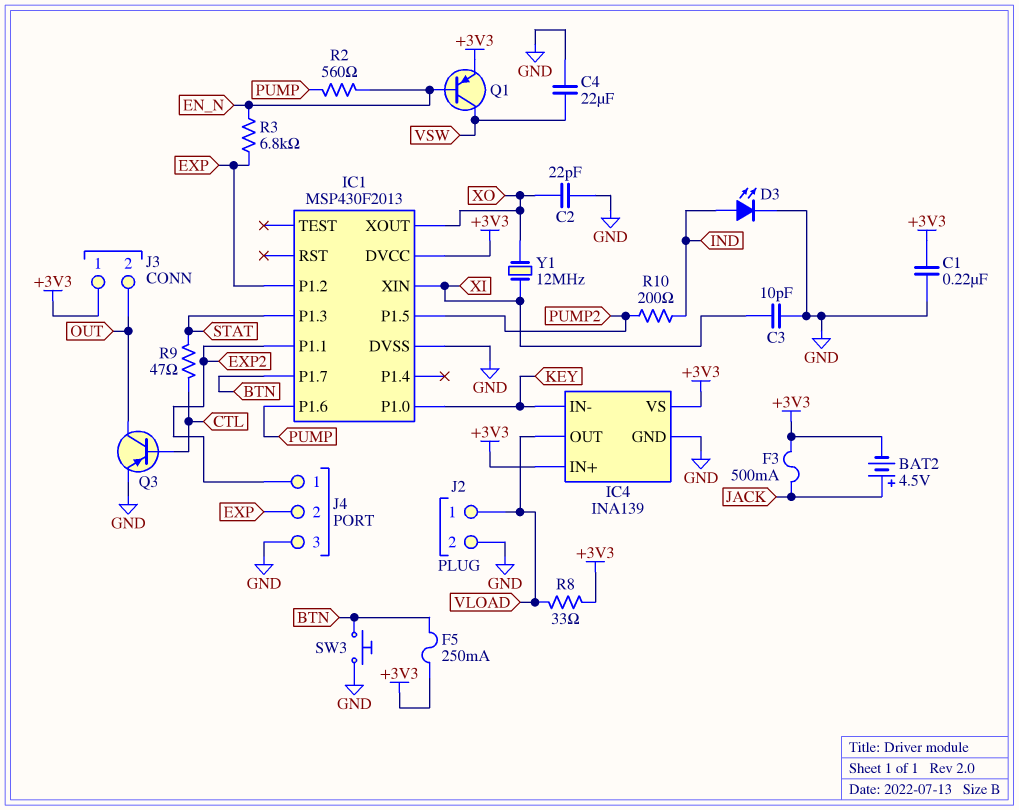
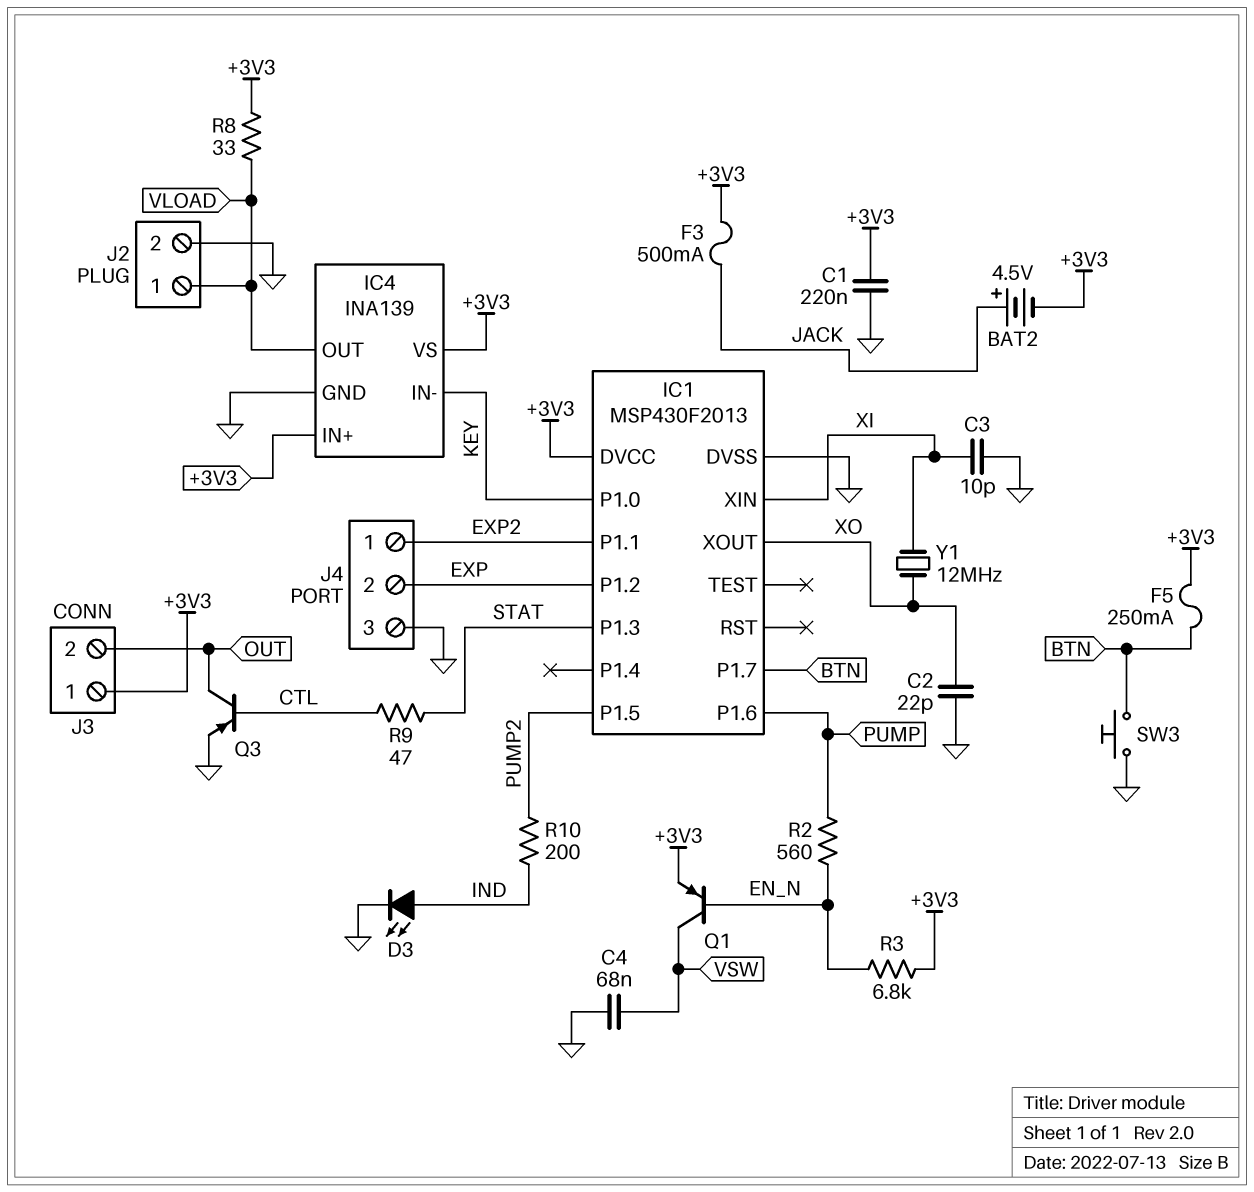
C4: 22uF (GND, VSW) -> 68nF (GND, VSW)
R3: 6.8k (EN_N, EXP) -> 6.8k (+3V3, EN_N)

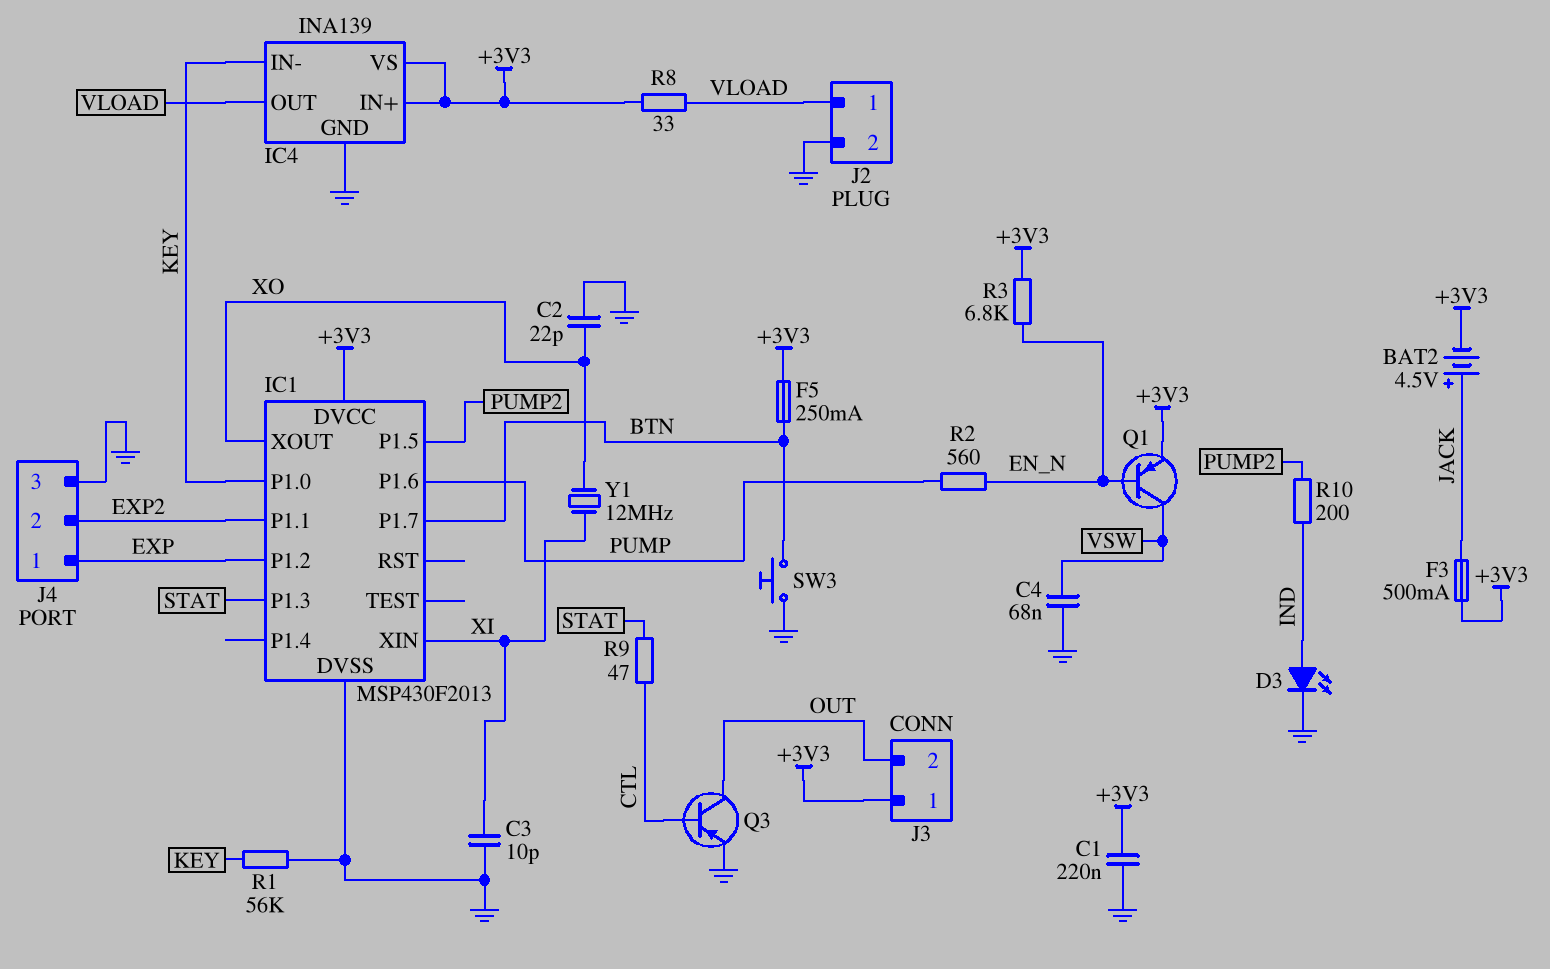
J4 pin 1: EXP2 -> EXP
J4 pin 2: EXP -> EXP2
R1: none -> 56k (GND, KEY)

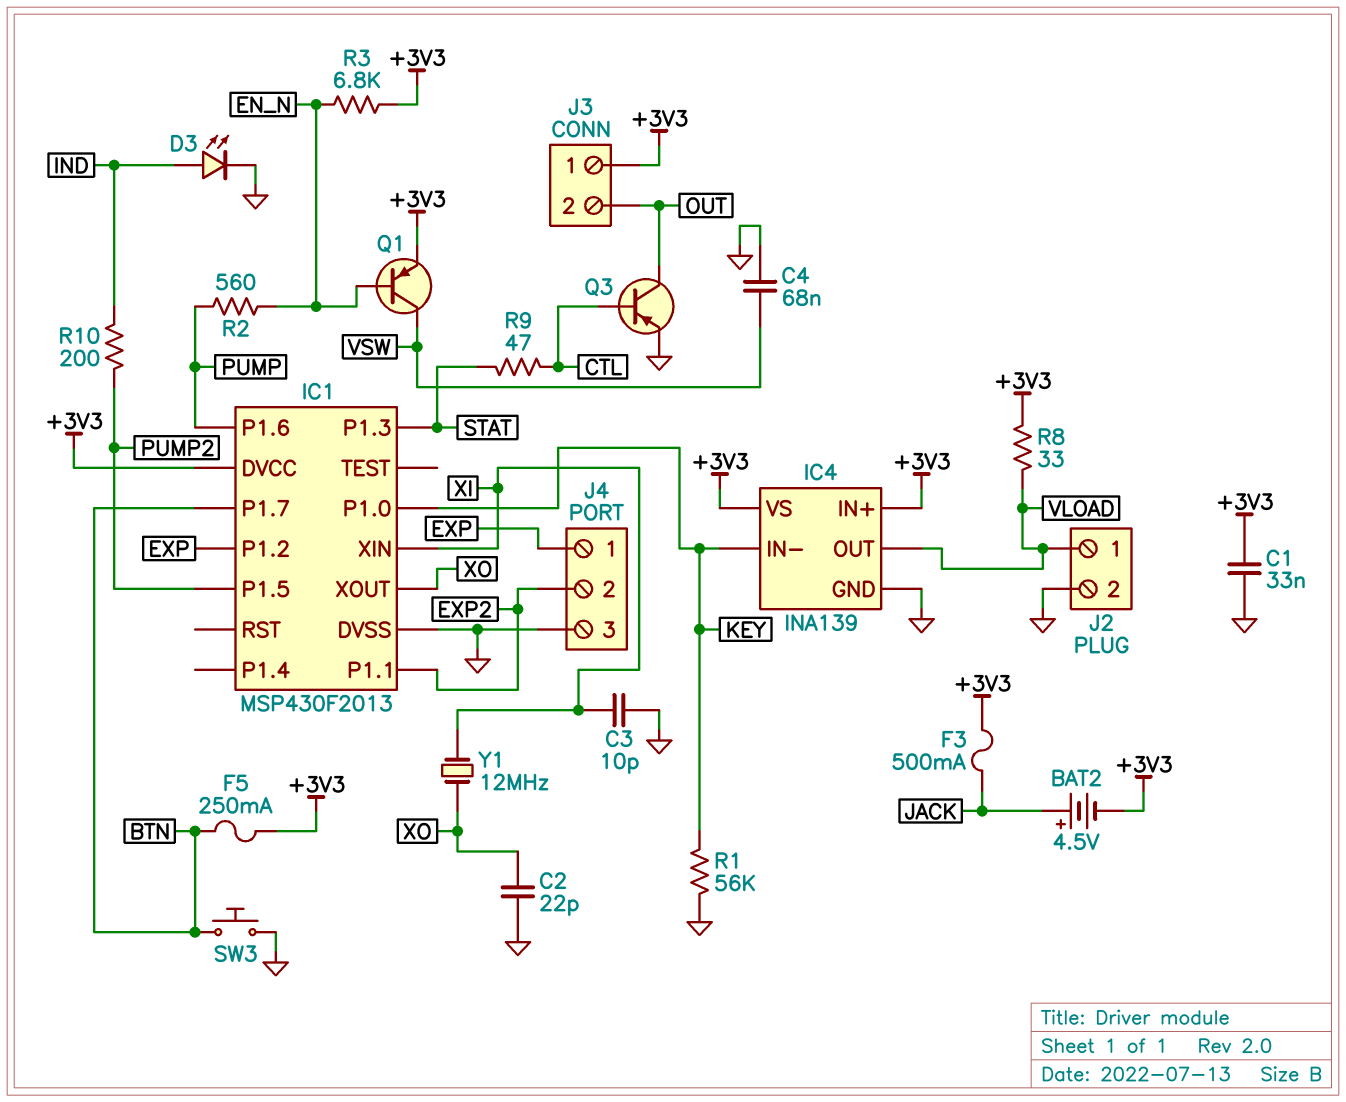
C1: 220nF (+3V3, GND) -> 33nF (+3V3, GND)

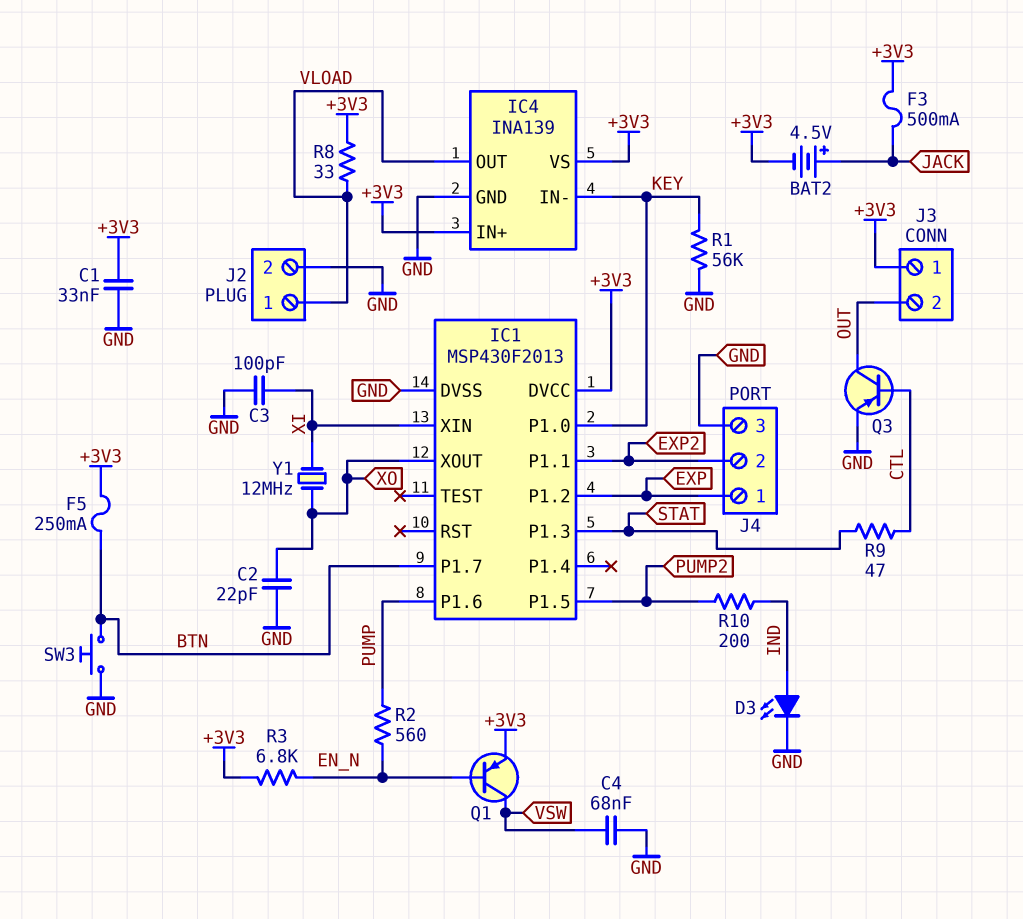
C3: 10pF (GND, XI) -> 100pF (GND, XI)

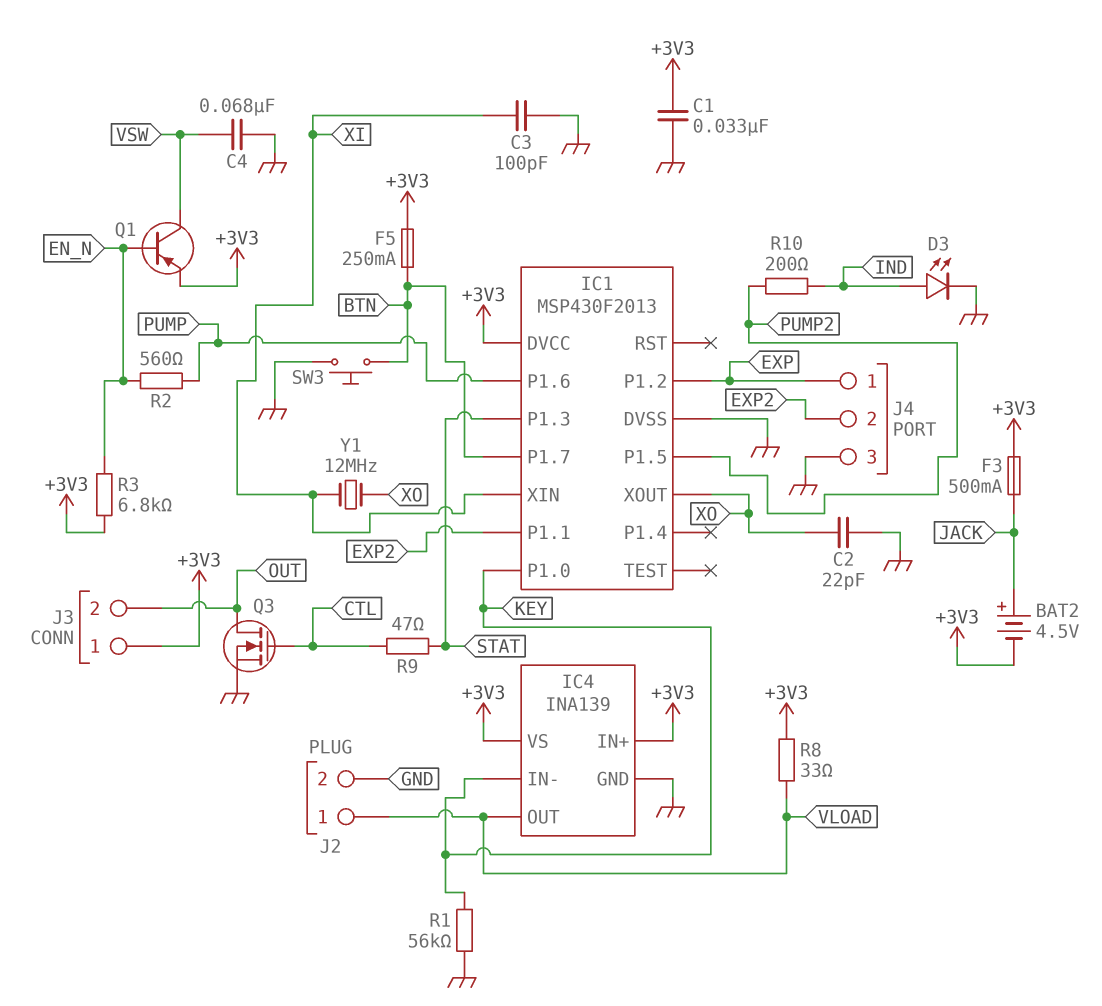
Q3: PNP (B CTL, C OUT, E GND) -> NMOS (G CTL, D OUT, S GND)

